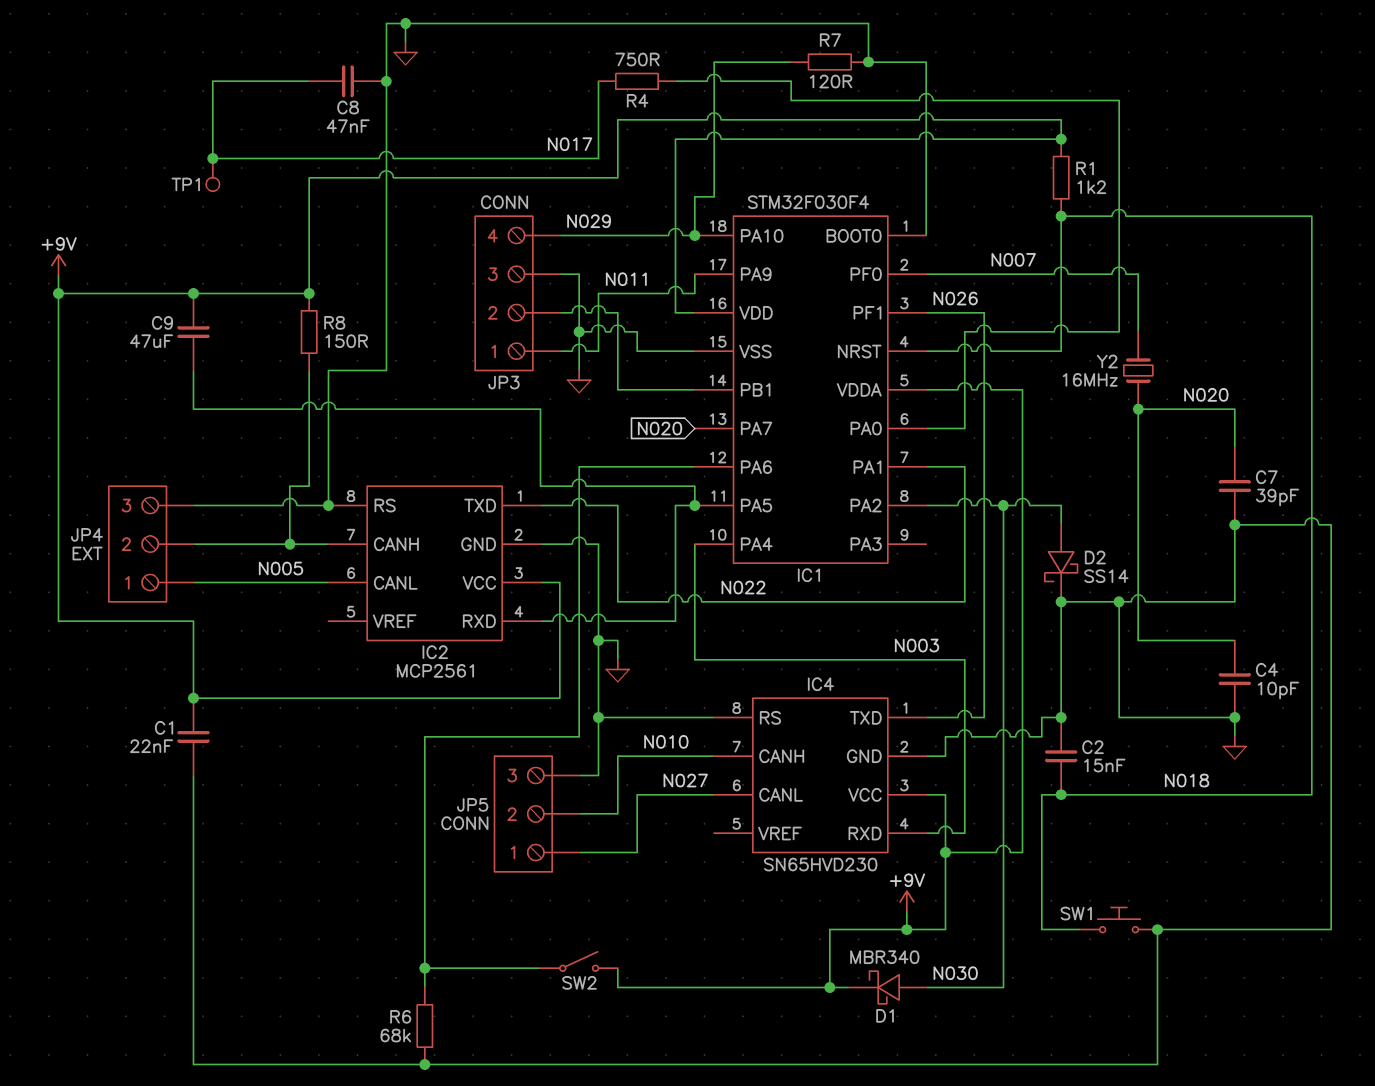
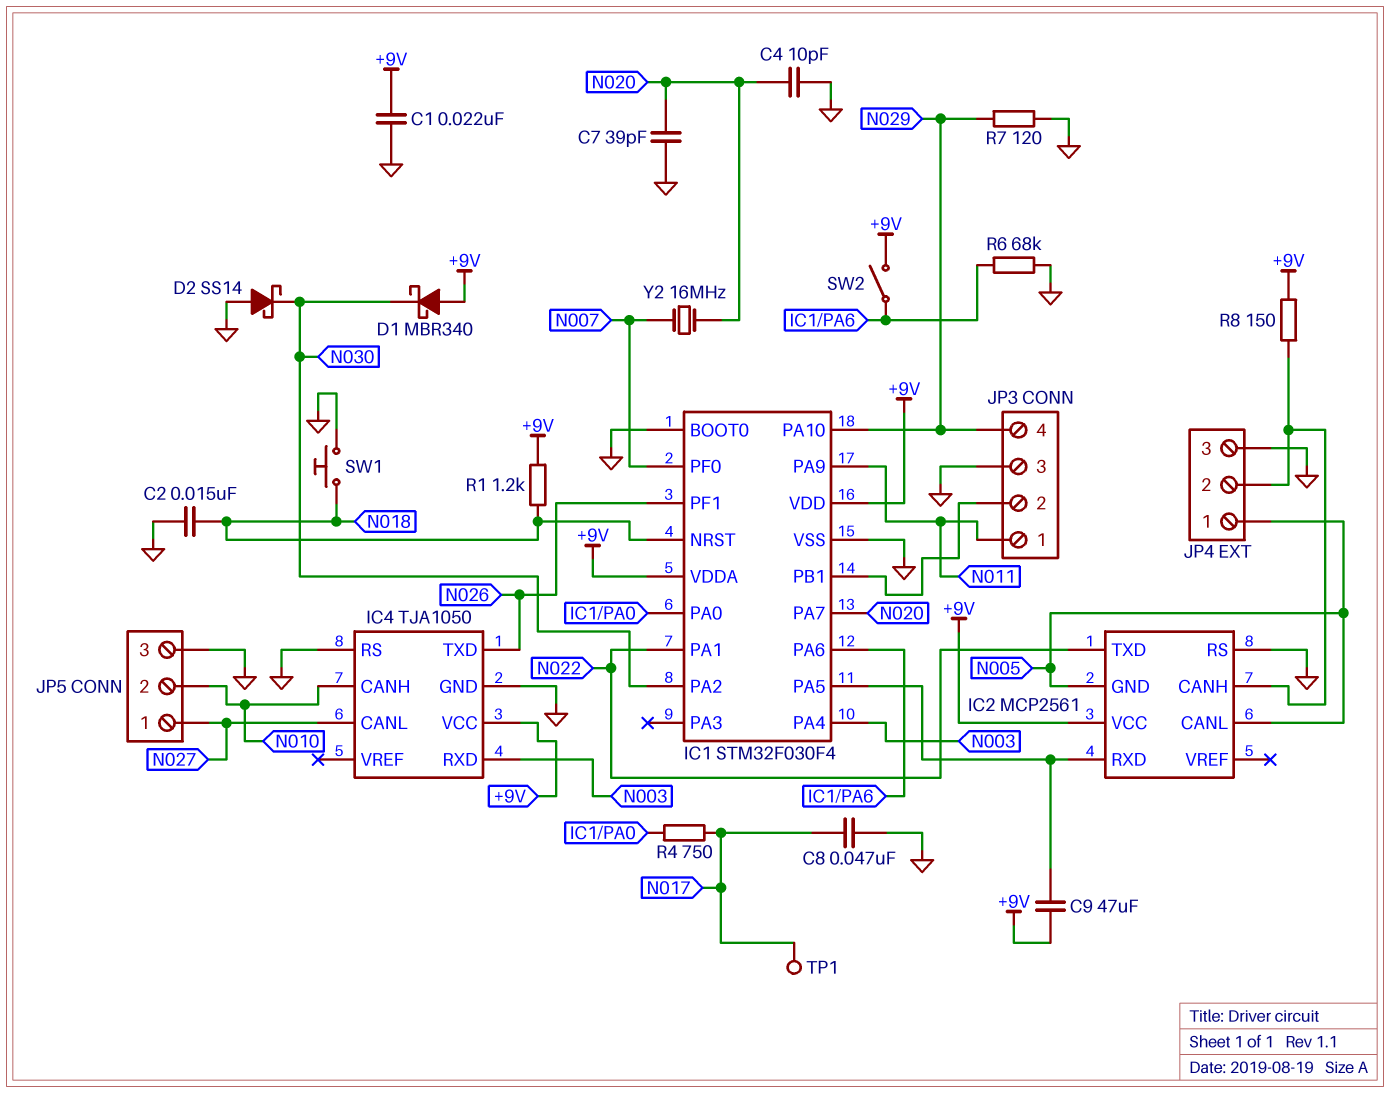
D1: schottky MBR340 (A N030, K +9V) -> schottky MBR340 (A +9V, K N030)
D2: schottky SS14 (A N030, K GND) -> schottky SS14 (A GND, K N030)
IC2 pin GND: GND -> N005
IC4: SN65HVD230 -> TJA1050

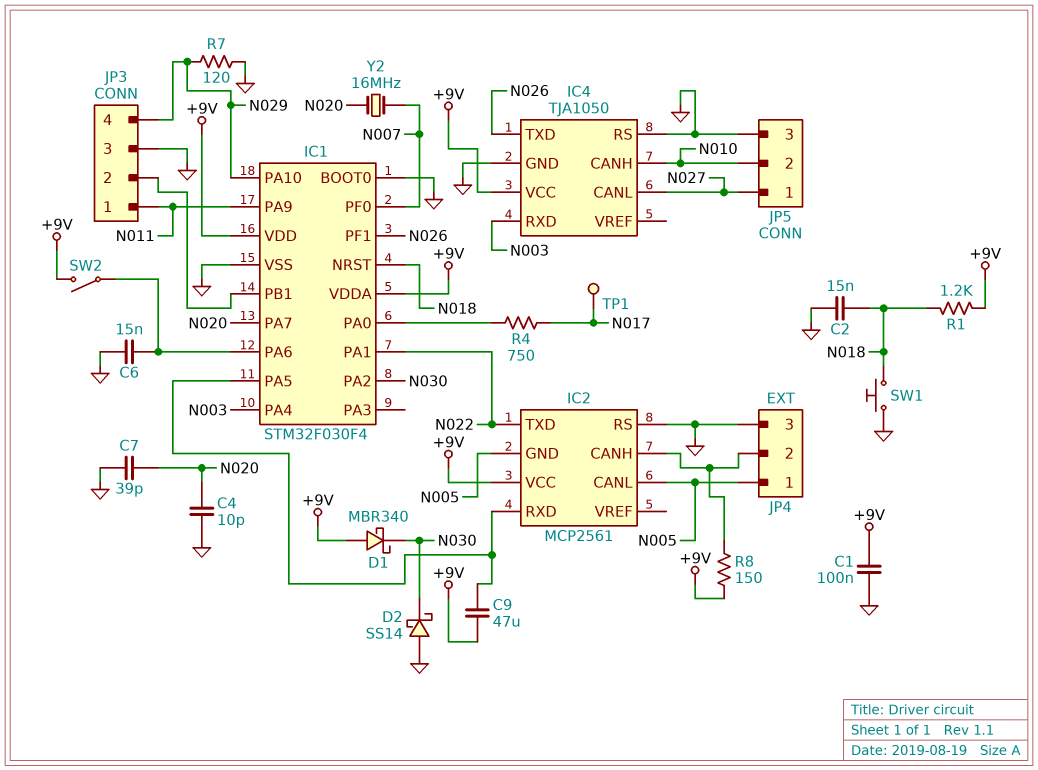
C1: 22nF (+9V, GND) -> 100nF (+9V, GND)
C6: none -> 15nF (GND, IC1/PA6)
C8: 47nF (GND, N017) -> none
R6: 68k (GND, IC1/PA6) -> none

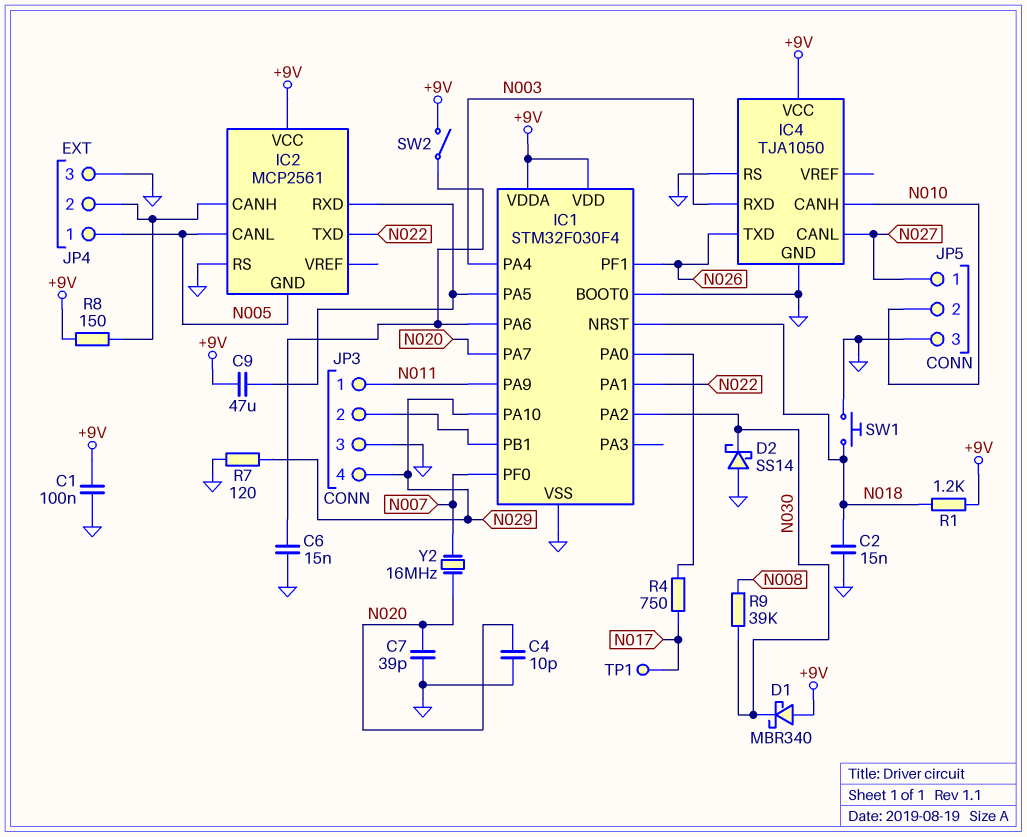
R9: none -> 39k (N008, N030)

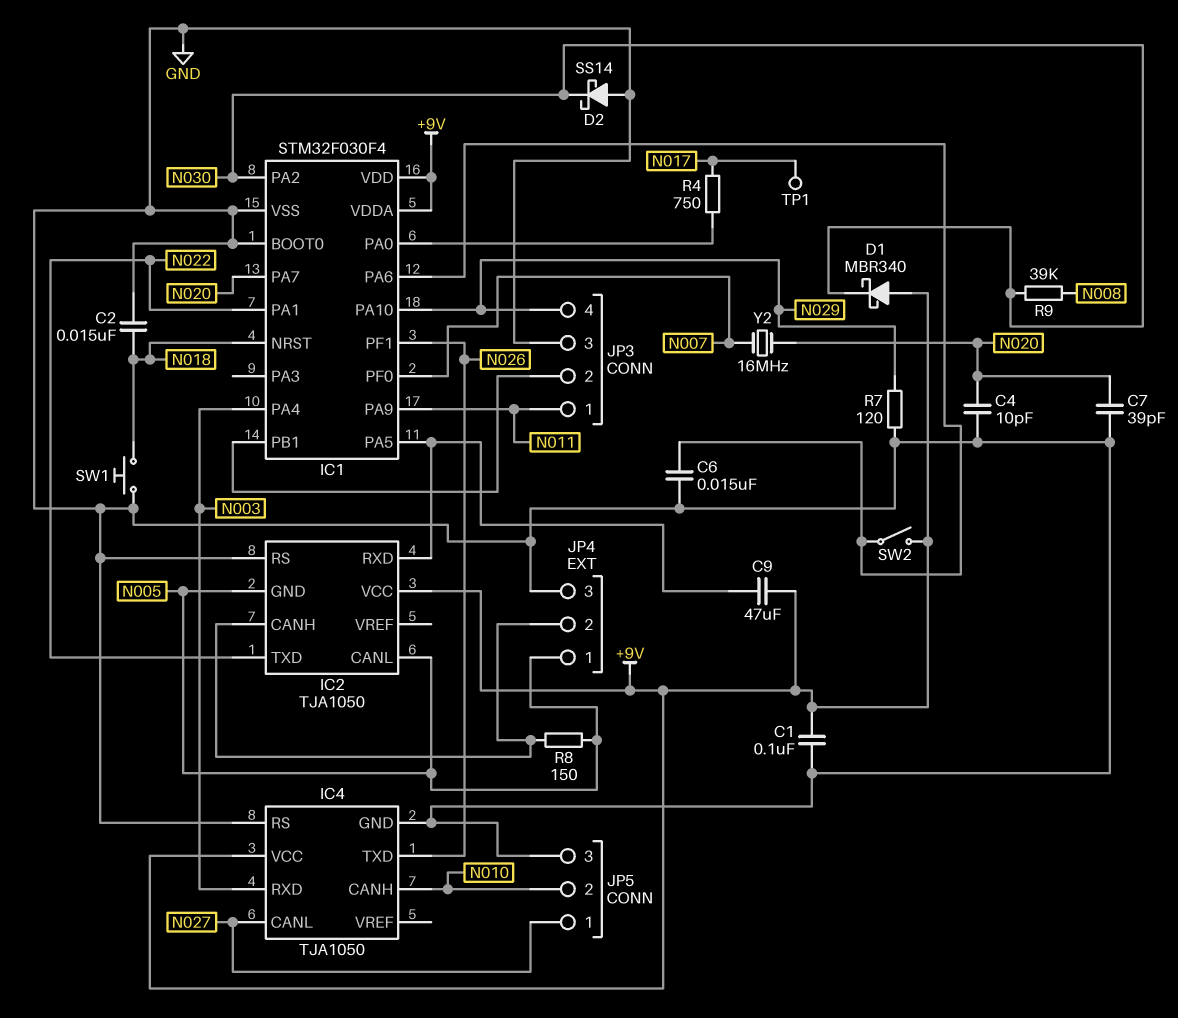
IC2: MCP2561 -> TJA1050
R1: 1.2k (+9V, N018) -> none
R8: 150 (+9V, IC2/CANH) -> 150 (IC2/CANH, N005)

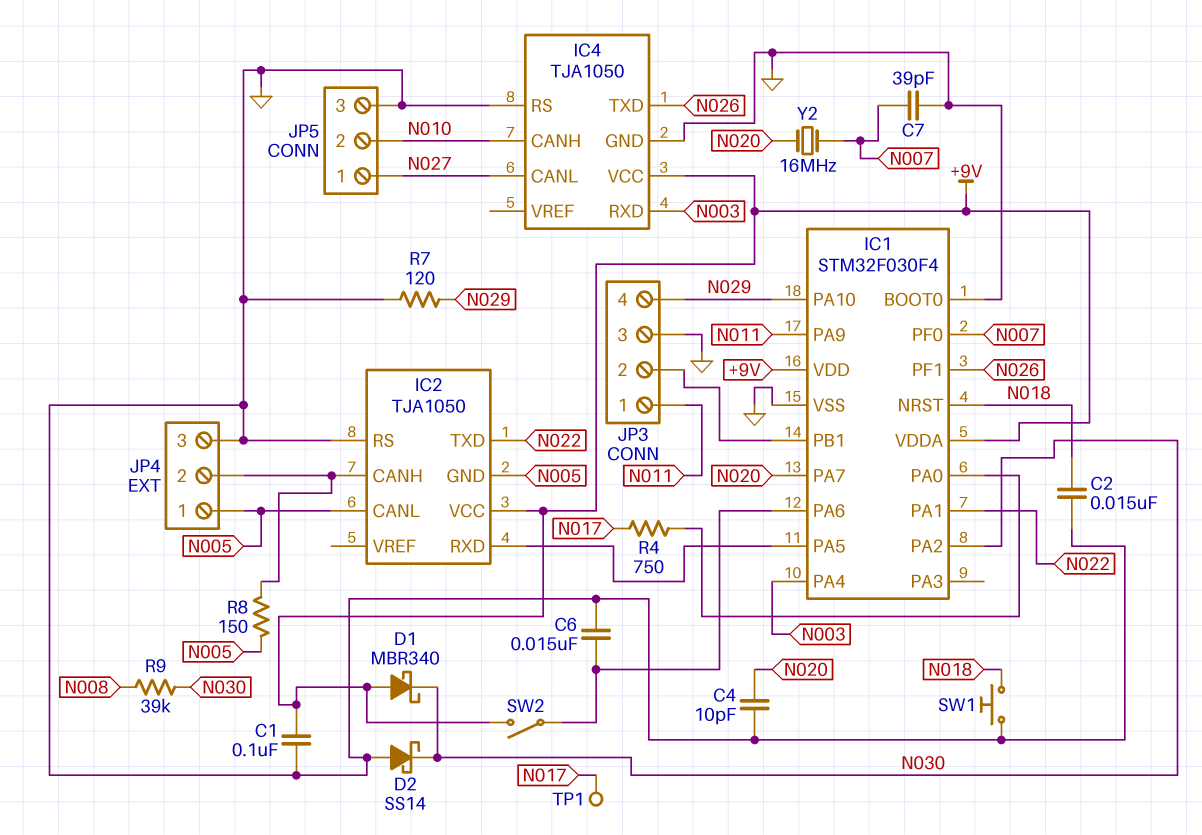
C7: 39pF (GND, N020) -> 39pF (GND, N007)
C9: 47uF (+9V, IC1/PA5) -> none

